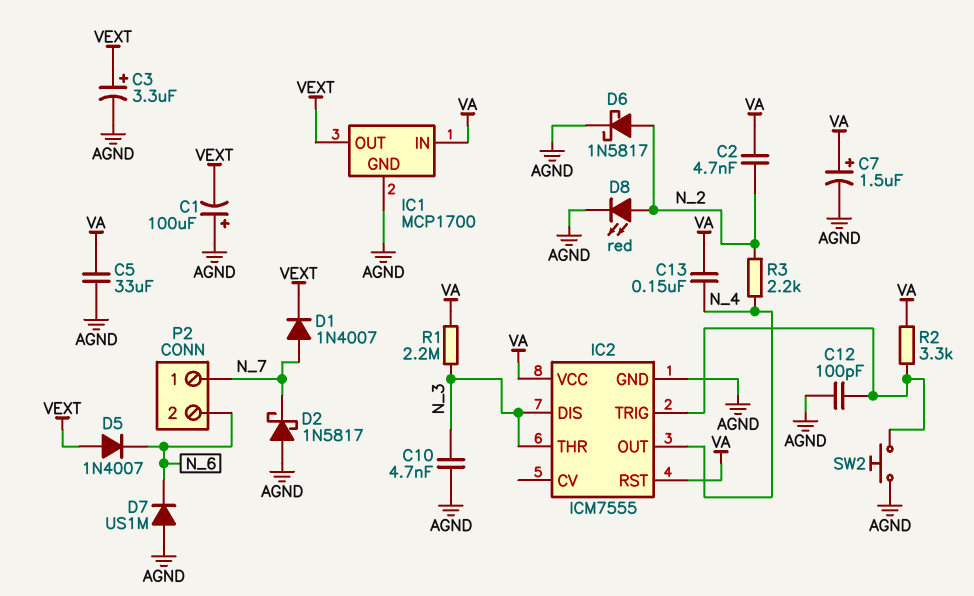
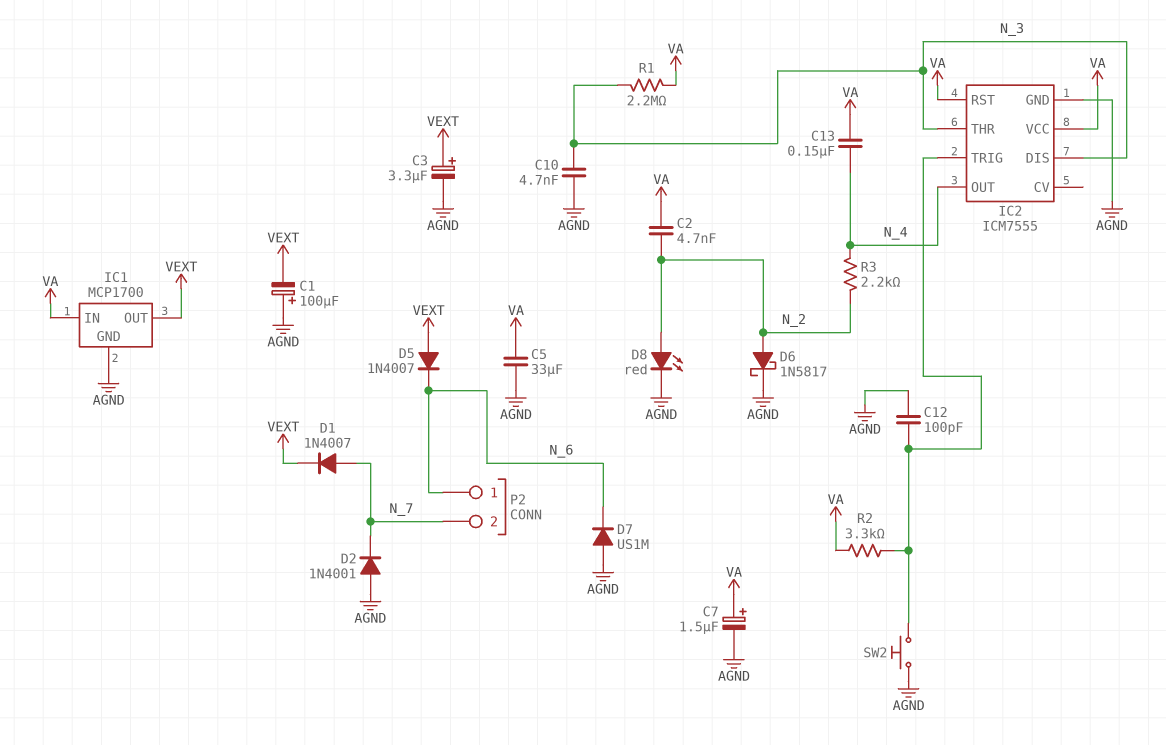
D2: schottky 1N5817 (A AGND, K N_7) -> diode 1N4001 (A AGND, K N_7)
P2 pin 1: N_7 -> N_6
P2 pin 2: N_6 -> N_7

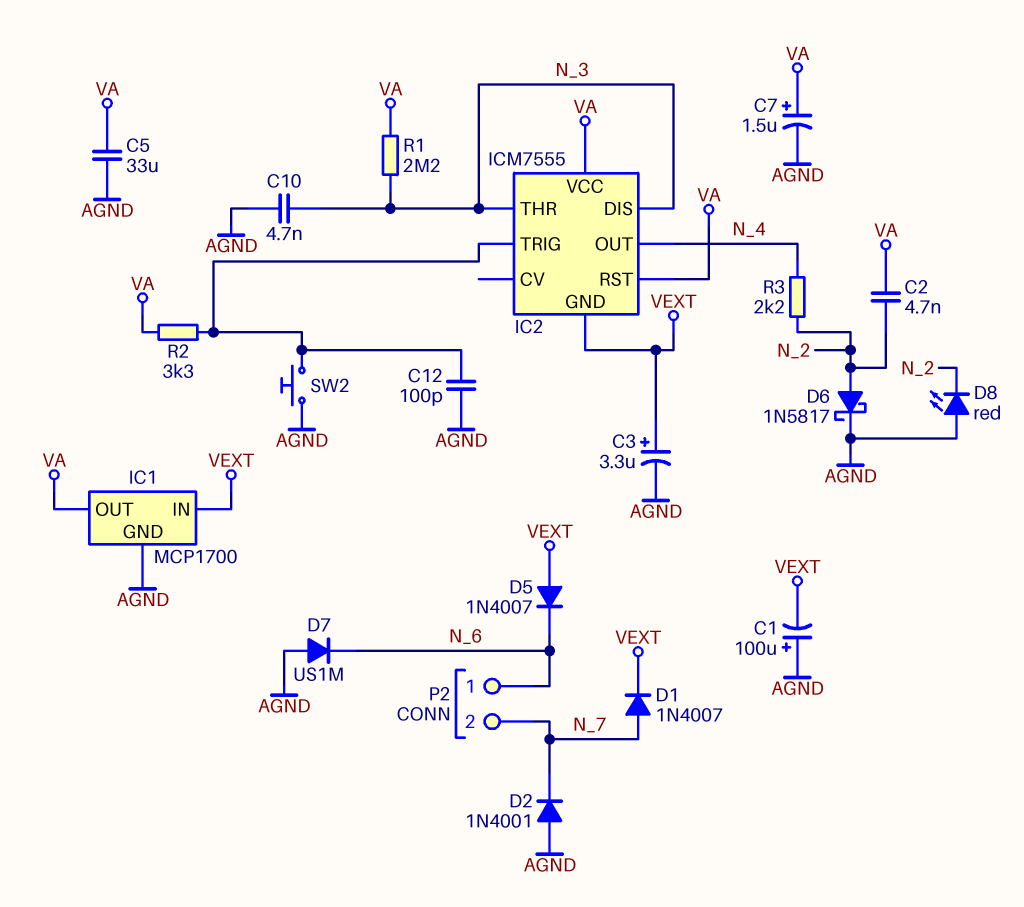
C13: 150nF (N_4, VA) -> none
D8: LED red (A N_2, K AGND) -> LED red (A AGND, K N_2)
IC1 pin IN: VA -> VEXT
IC1 pin OUT: VEXT -> VA
IC2 pin GND: AGND -> VEXT

